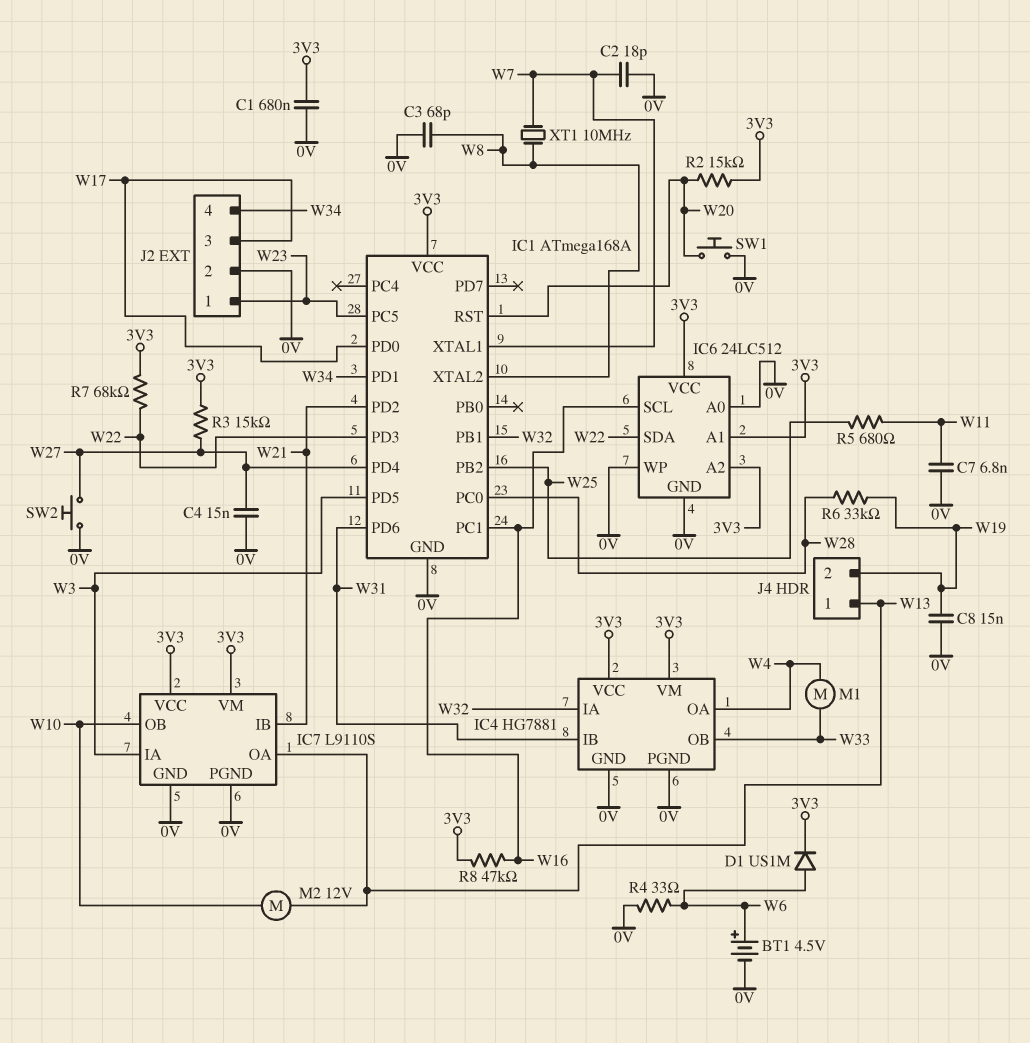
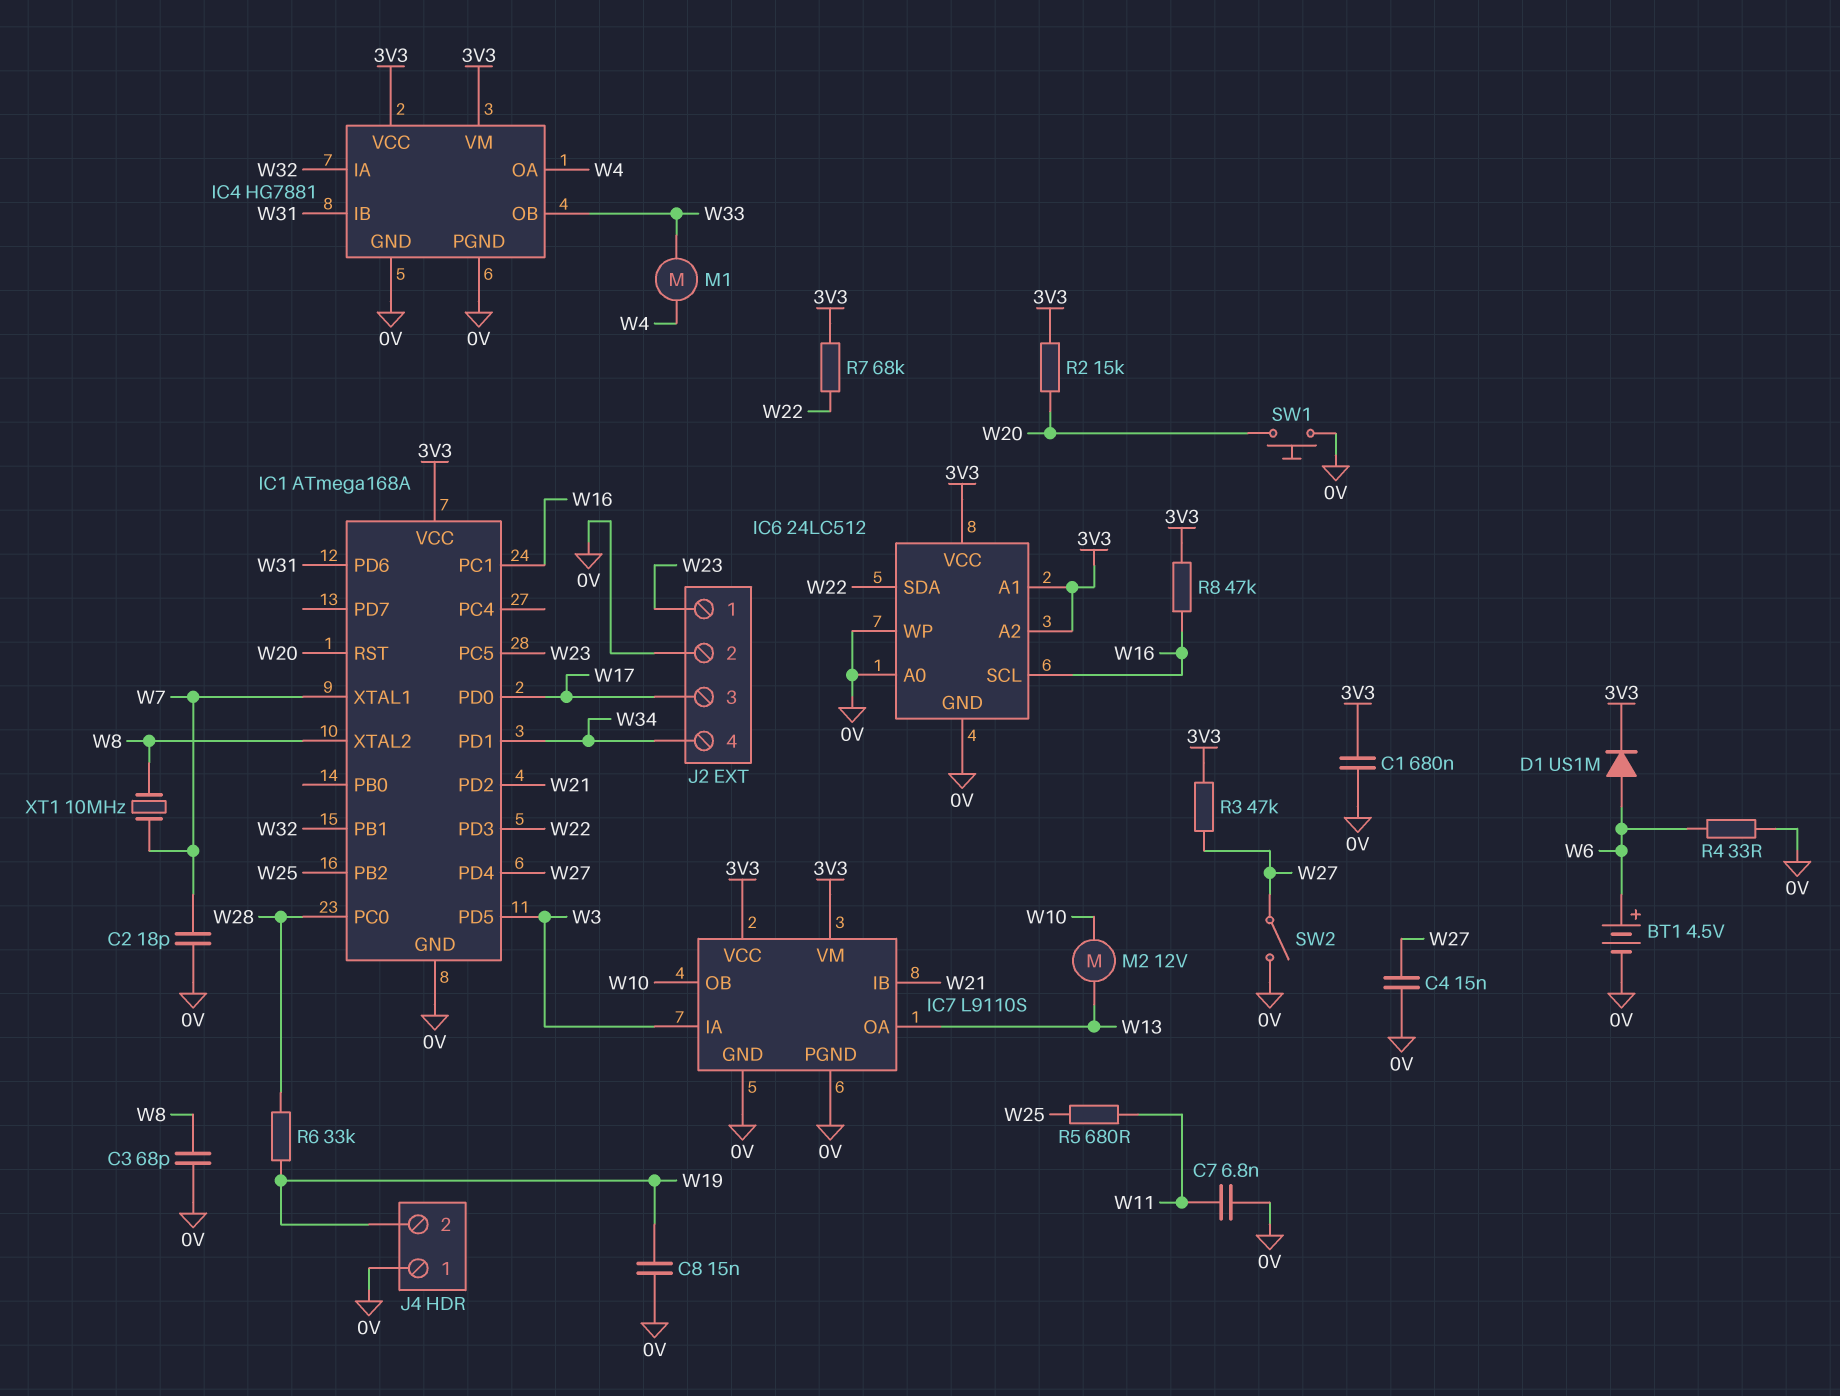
J4 pin 1: W13 -> 0V
R3: 15k (3V3, W27) -> 47k (3V3, W27)
SW2: button (0V, W27) -> switch (0V, W27)

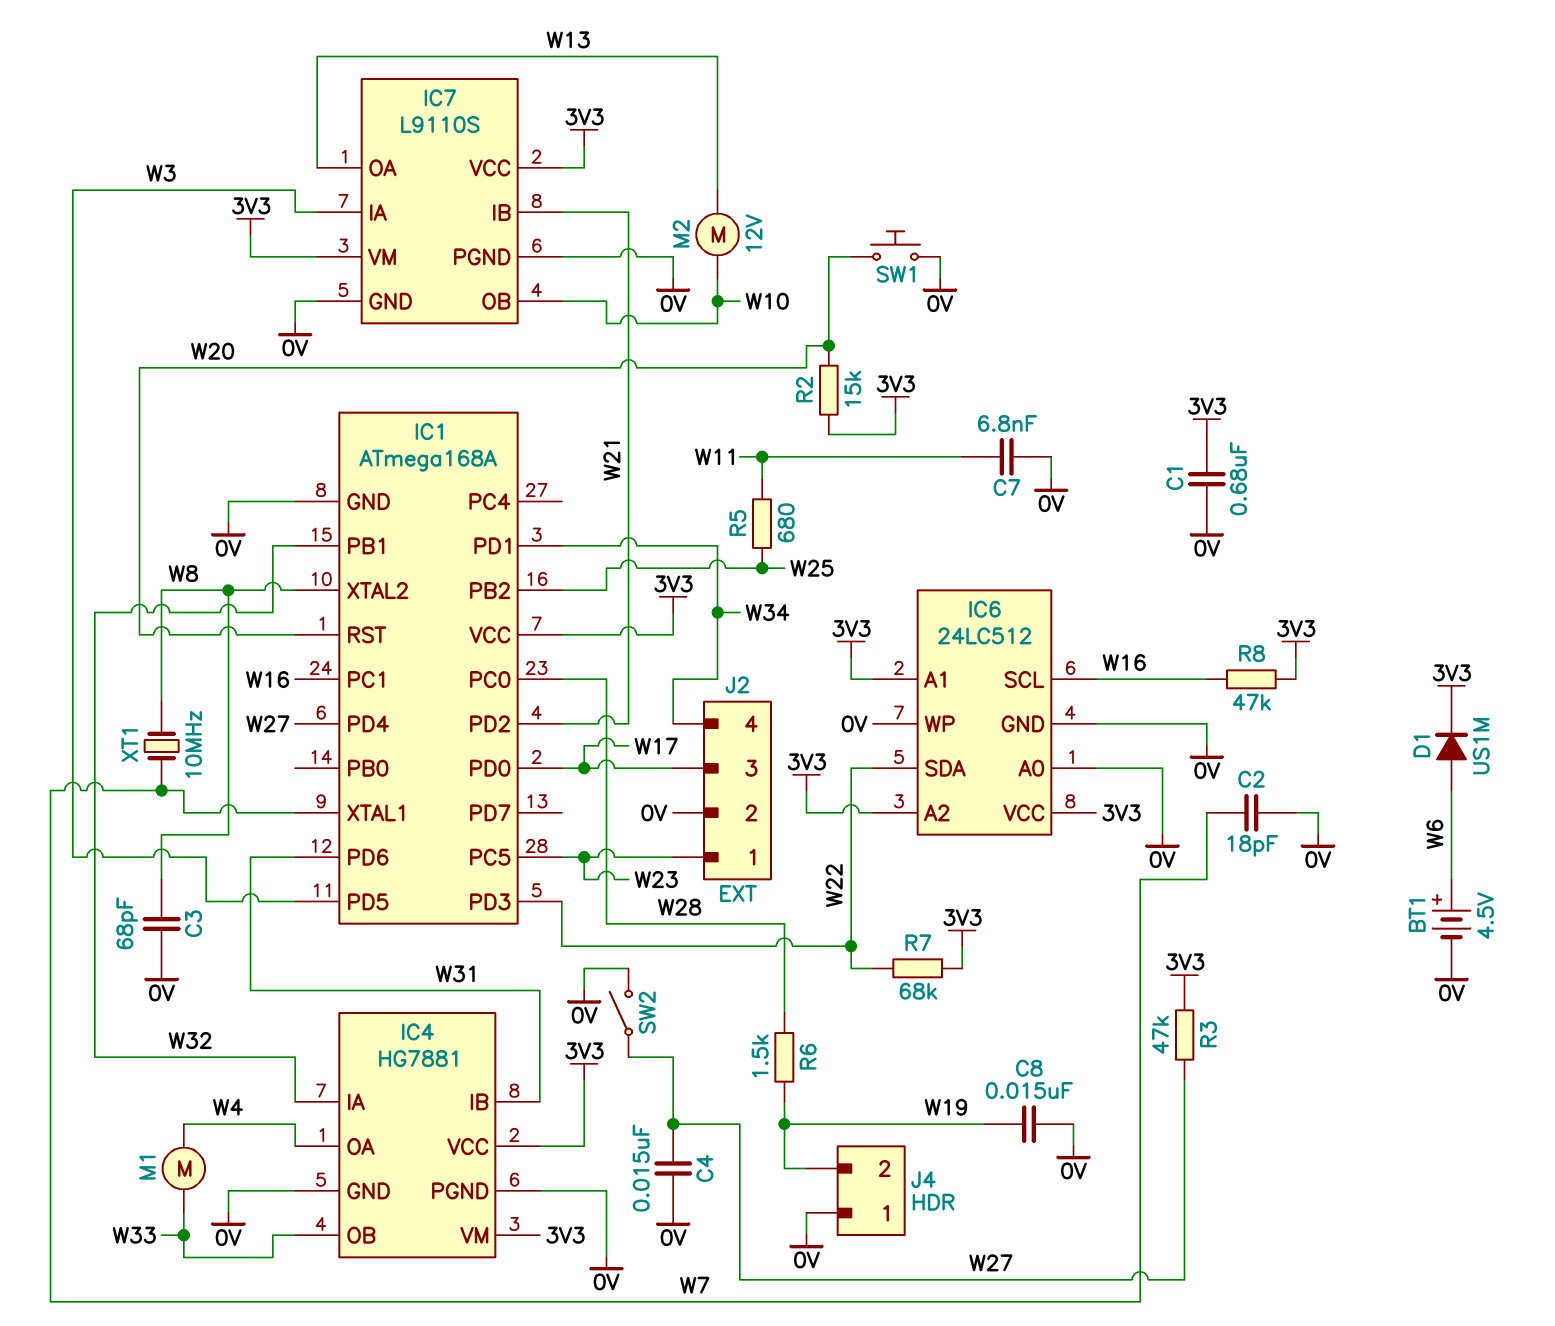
R4: 33 (0V, W6) -> none
R6: 33k (W19, W28) -> 1.5k (W19, W28)

